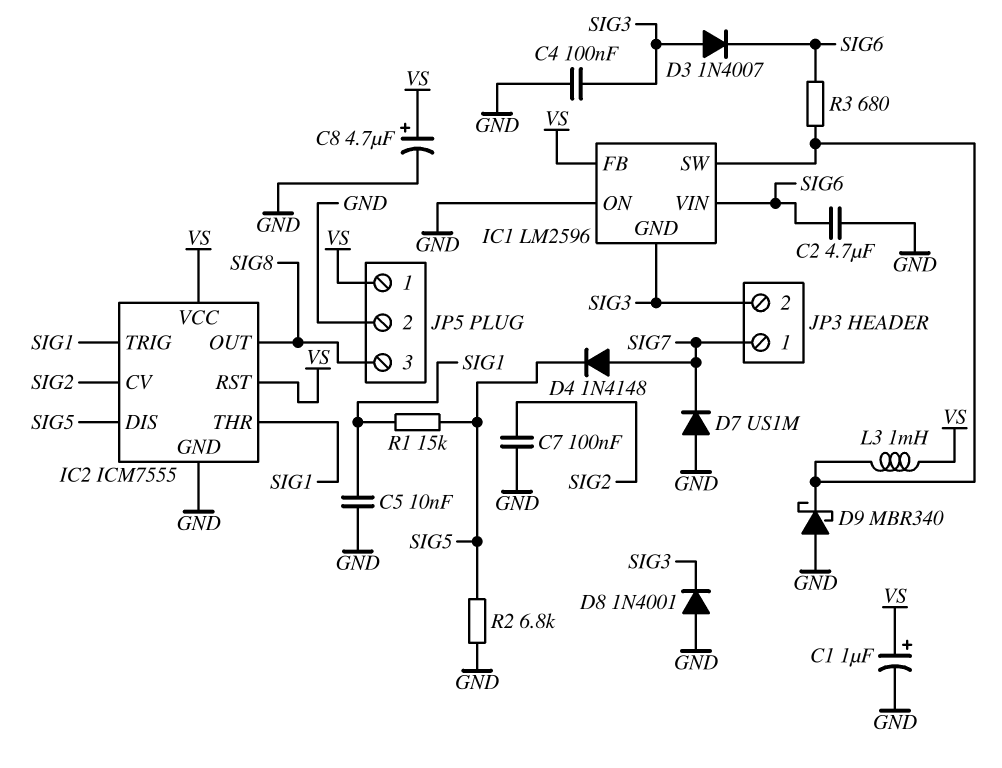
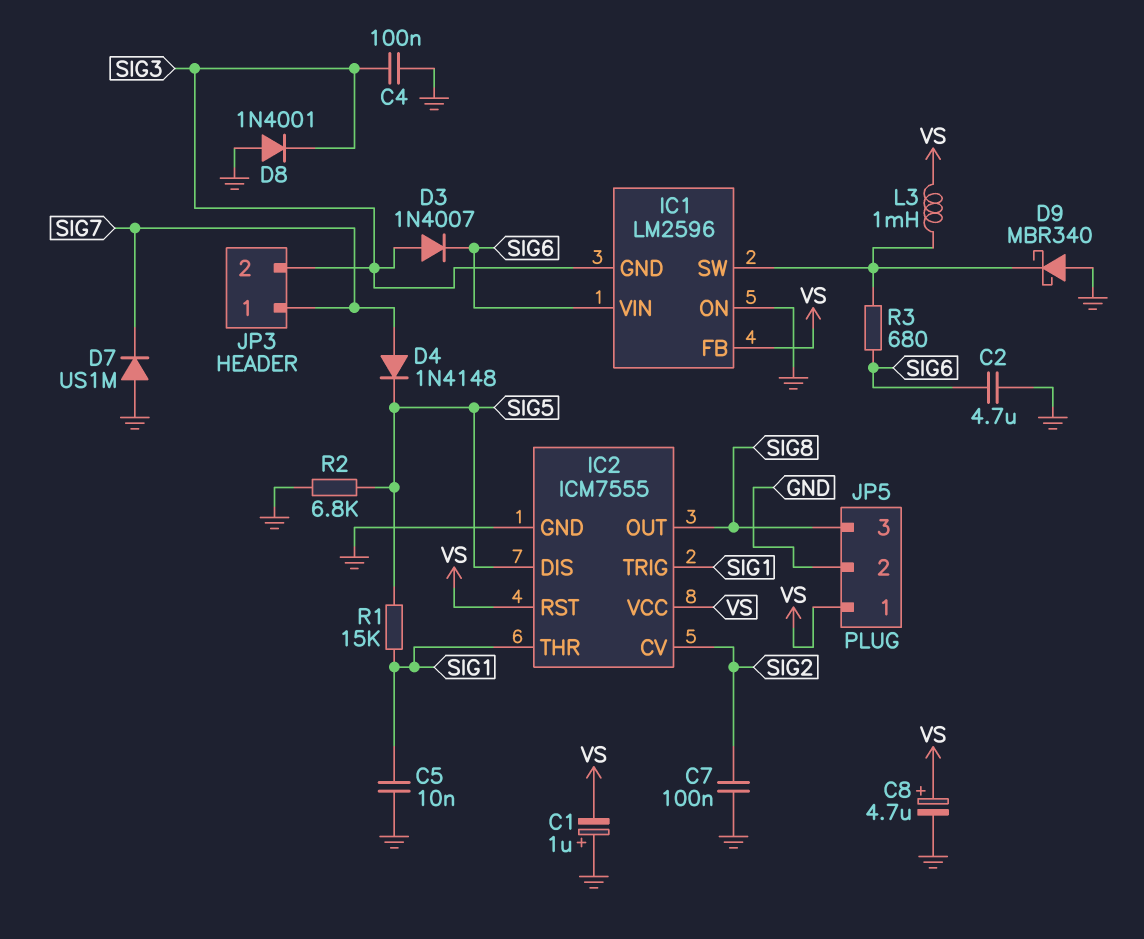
C1: 1uF (plus VS, minus GND) -> 1uF (plus GND, minus VS)

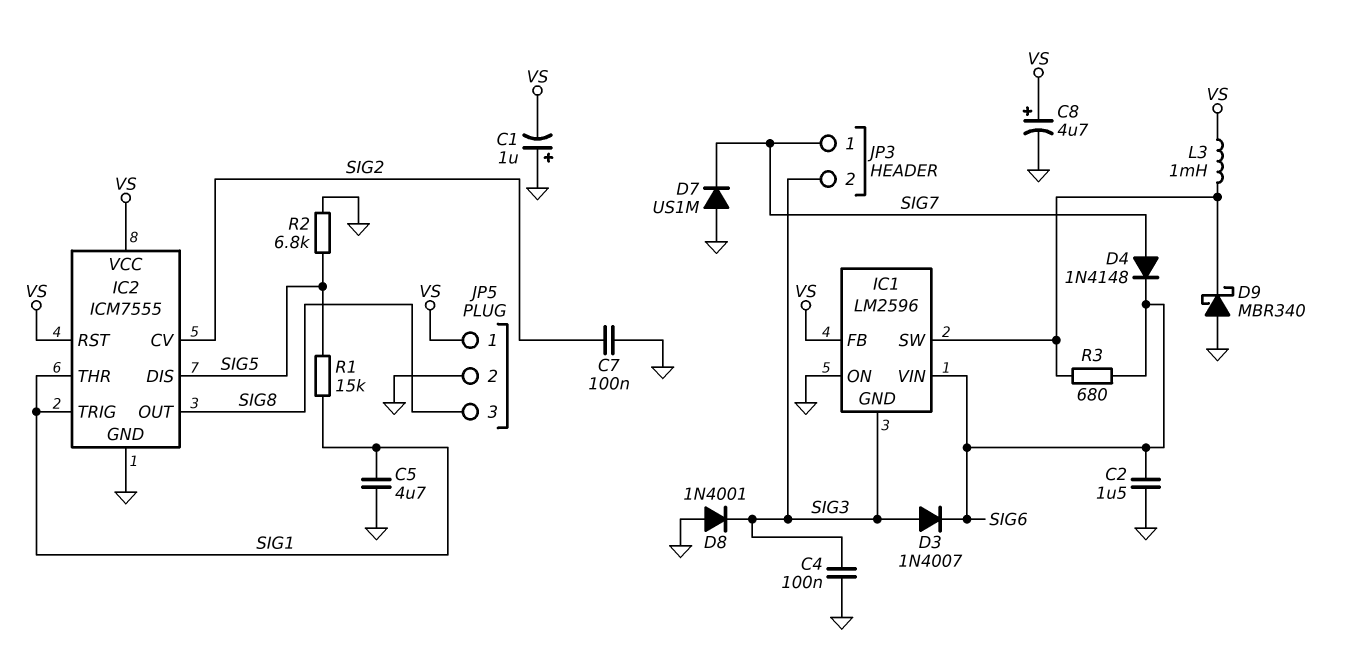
C2: 4.7uF (GND, SIG6) -> 1.5uF (GND, SIG6)
C5: 10nF (GND, SIG1) -> 4.7uF (GND, SIG1)
D4: diode 1N4148 (A SIG7, K SIG5) -> diode 1N4148 (A SIG7, K SIG6)

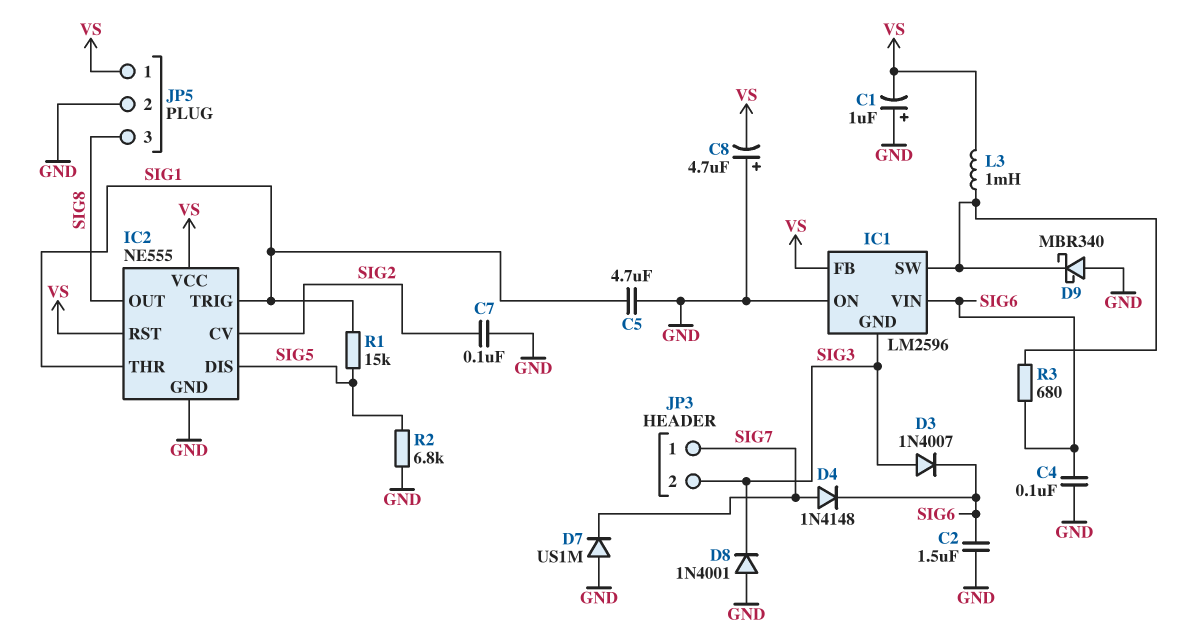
C4: 100nF (GND, SIG3) -> 100nF (GND, SIG6)
C8: 4.7uF (plus VS, minus GND) -> 4.7uF (plus GND, minus VS)
IC2: ICM7555 -> NE555

